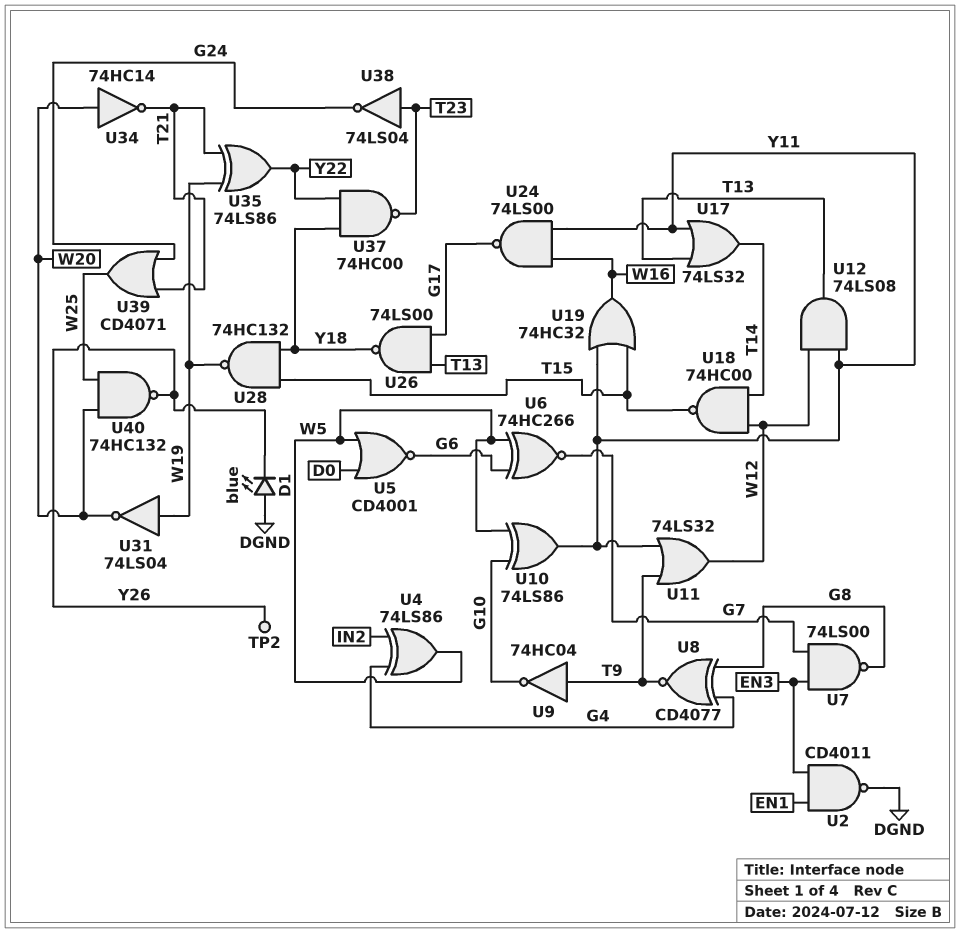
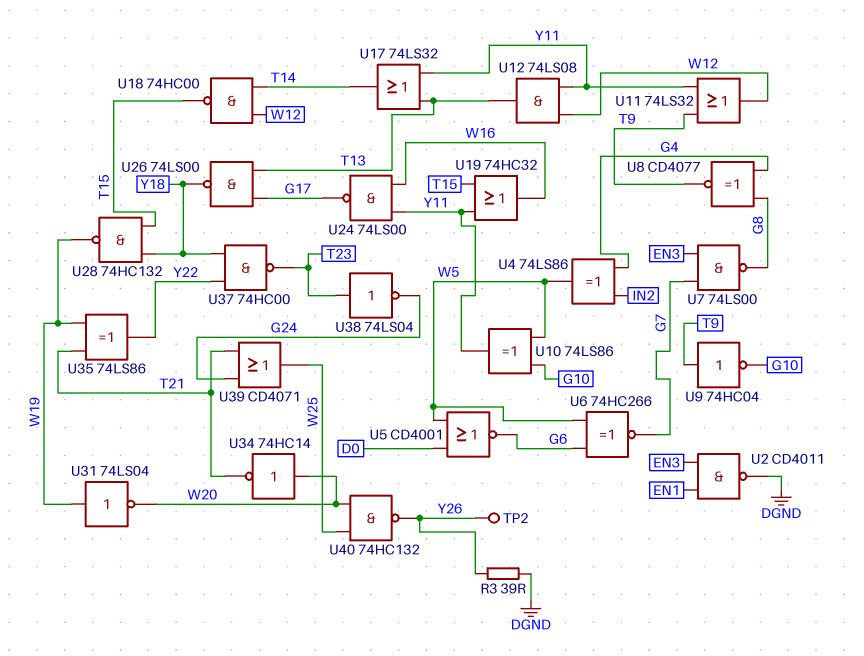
D1: LED blue (A DGND, K Y26) -> none
R3: none -> 39 (DGND, Y26)

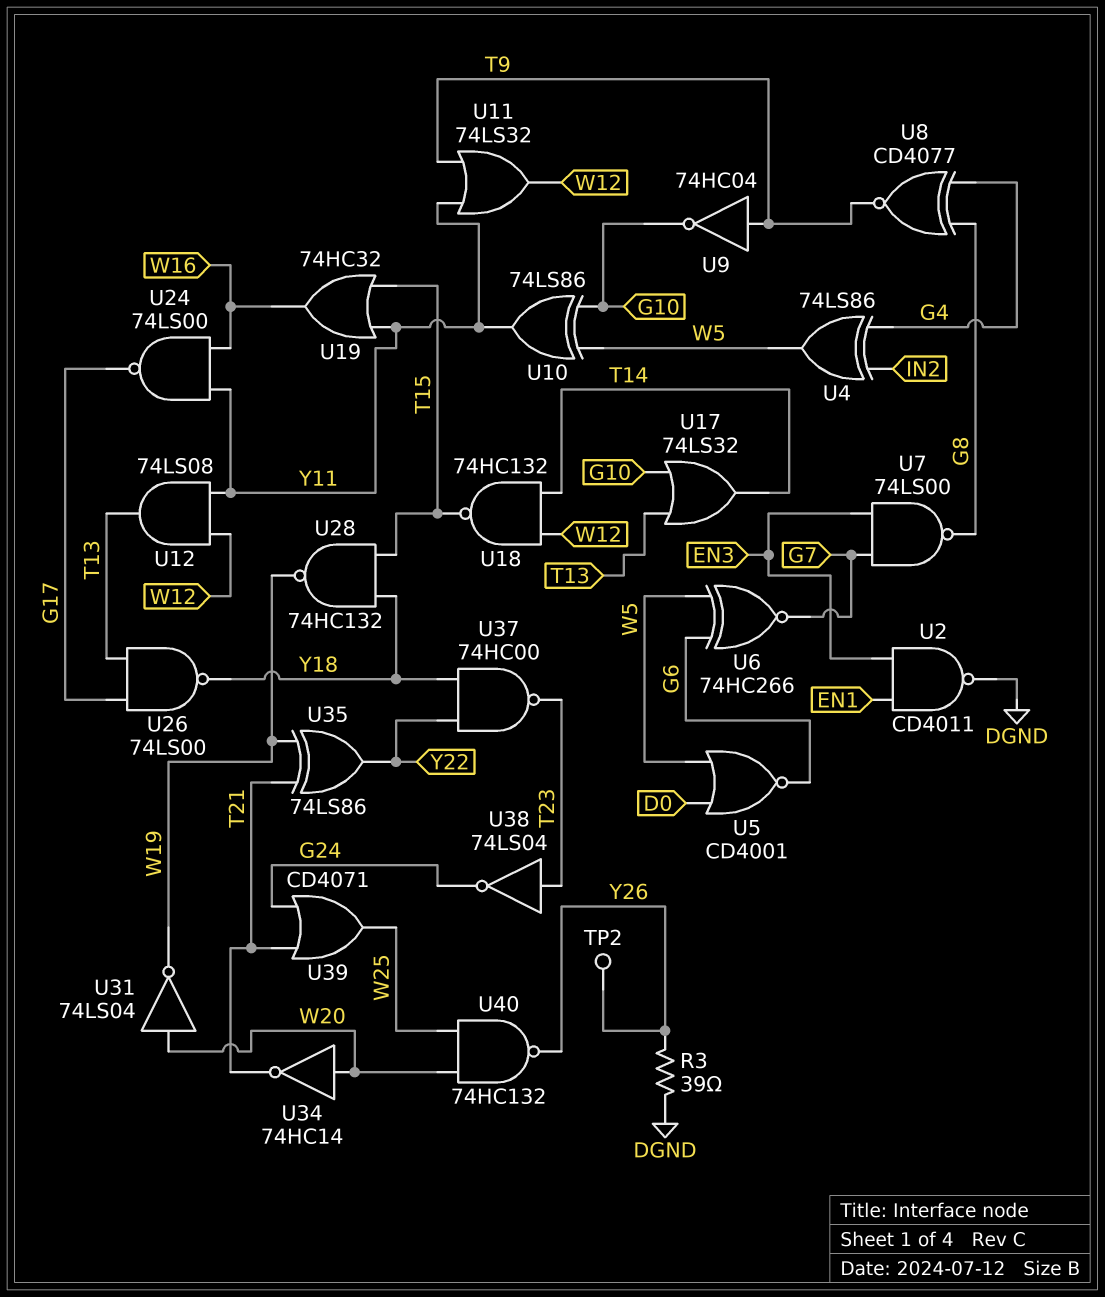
U17: OR 74LS32 (in T13, in Y11, out T14) -> OR 74LS32 (in G10, in T13, out T14)
U18: NAND 74HC00 (in T14, in W12, out T15) -> NAND 74HC132 (in T14, in W12, out T15)
U31: NOT 74LS04 (in W19, out W20) -> NOT 74LS04 (in W20, out W19)

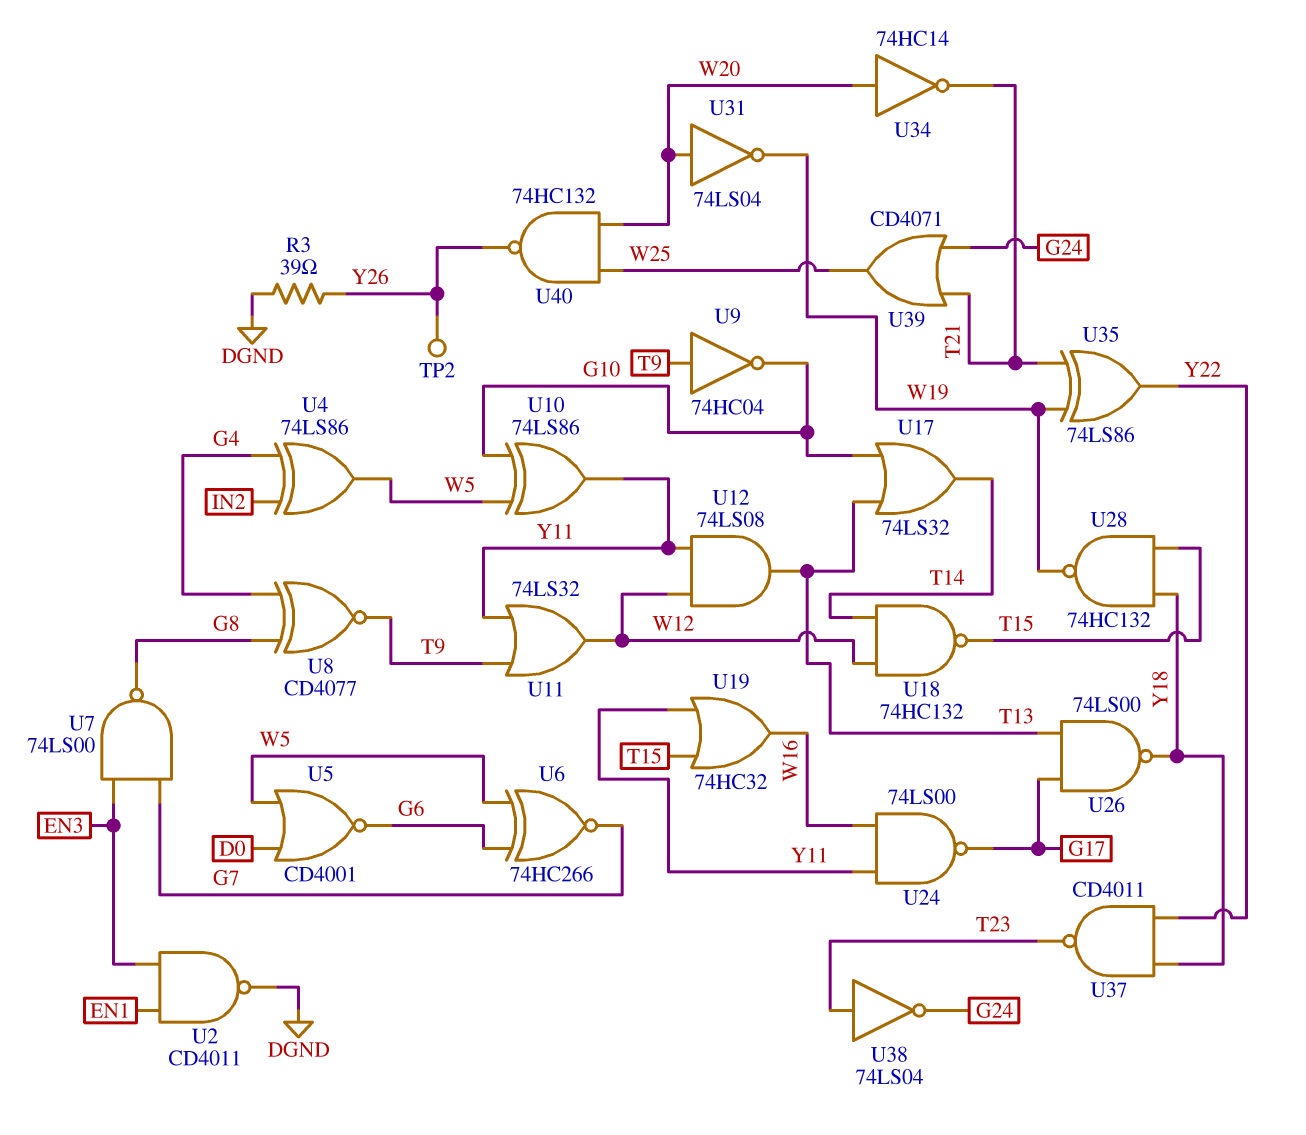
U37: NAND 74HC00 (in Y18, in Y22, out T23) -> NAND CD4011 (in Y18, in Y22, out T23)

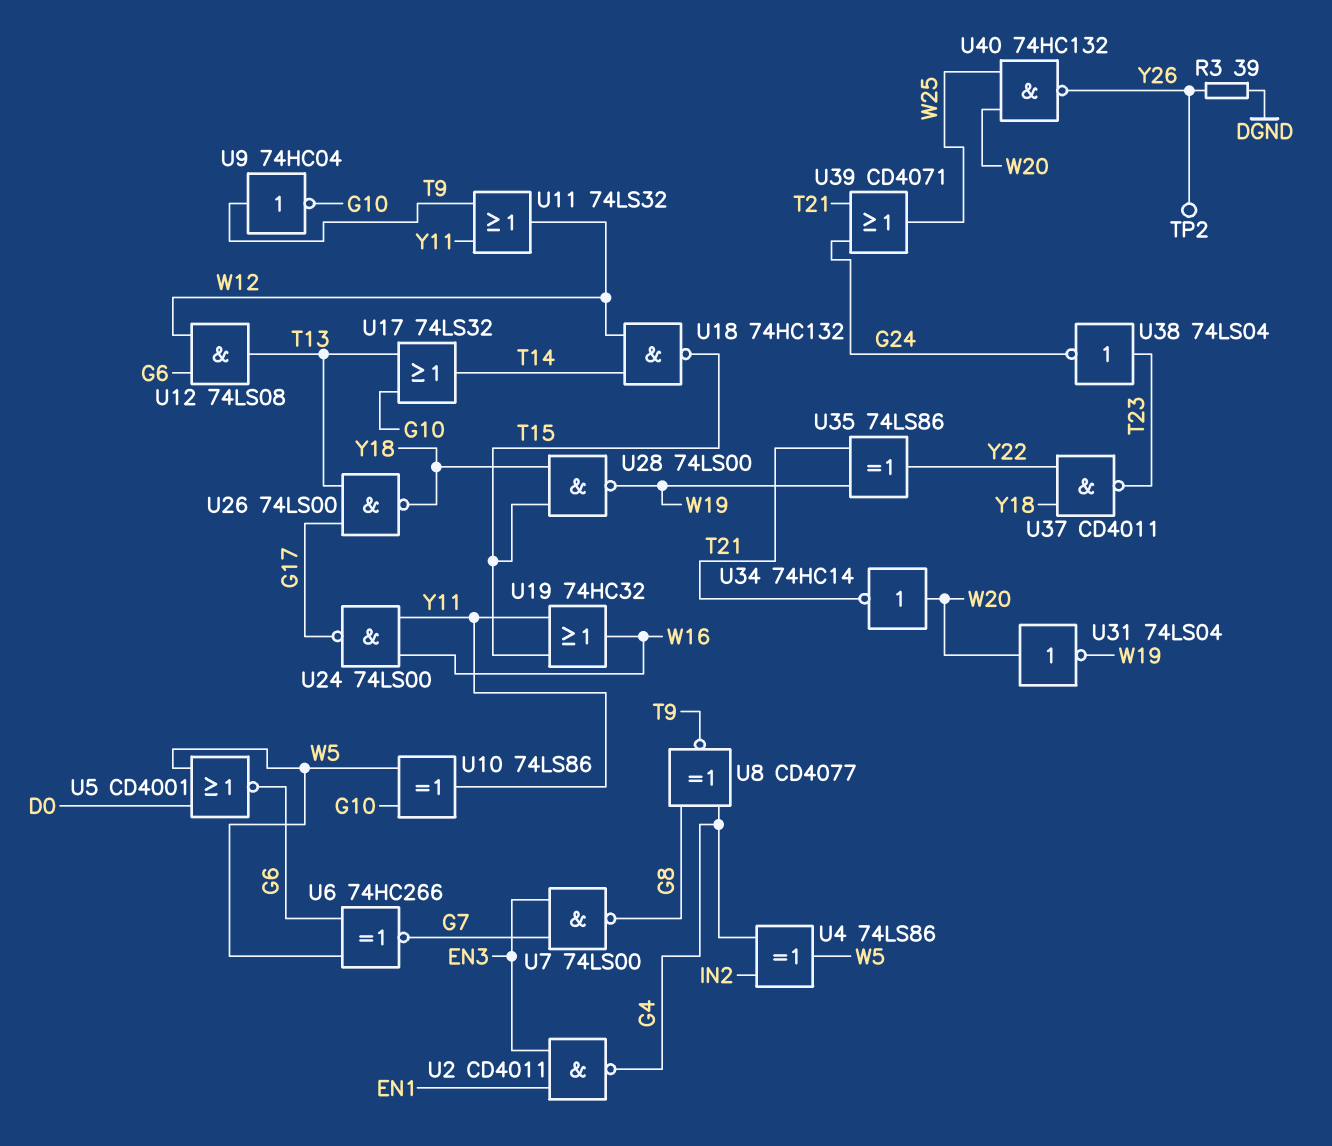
U2: NAND CD4011 (in EN1, in EN3, out DGND) -> NAND CD4011 (in EN1, in EN3, out G4)
U12: AND 74LS08 (in W12, in Y11, out T13) -> AND 74LS08 (in G6, in W12, out T13)
U28: NAND 74HC132 (in T15, in Y18, out W19) -> NAND 74LS00 (in T15, in Y18, out W19)

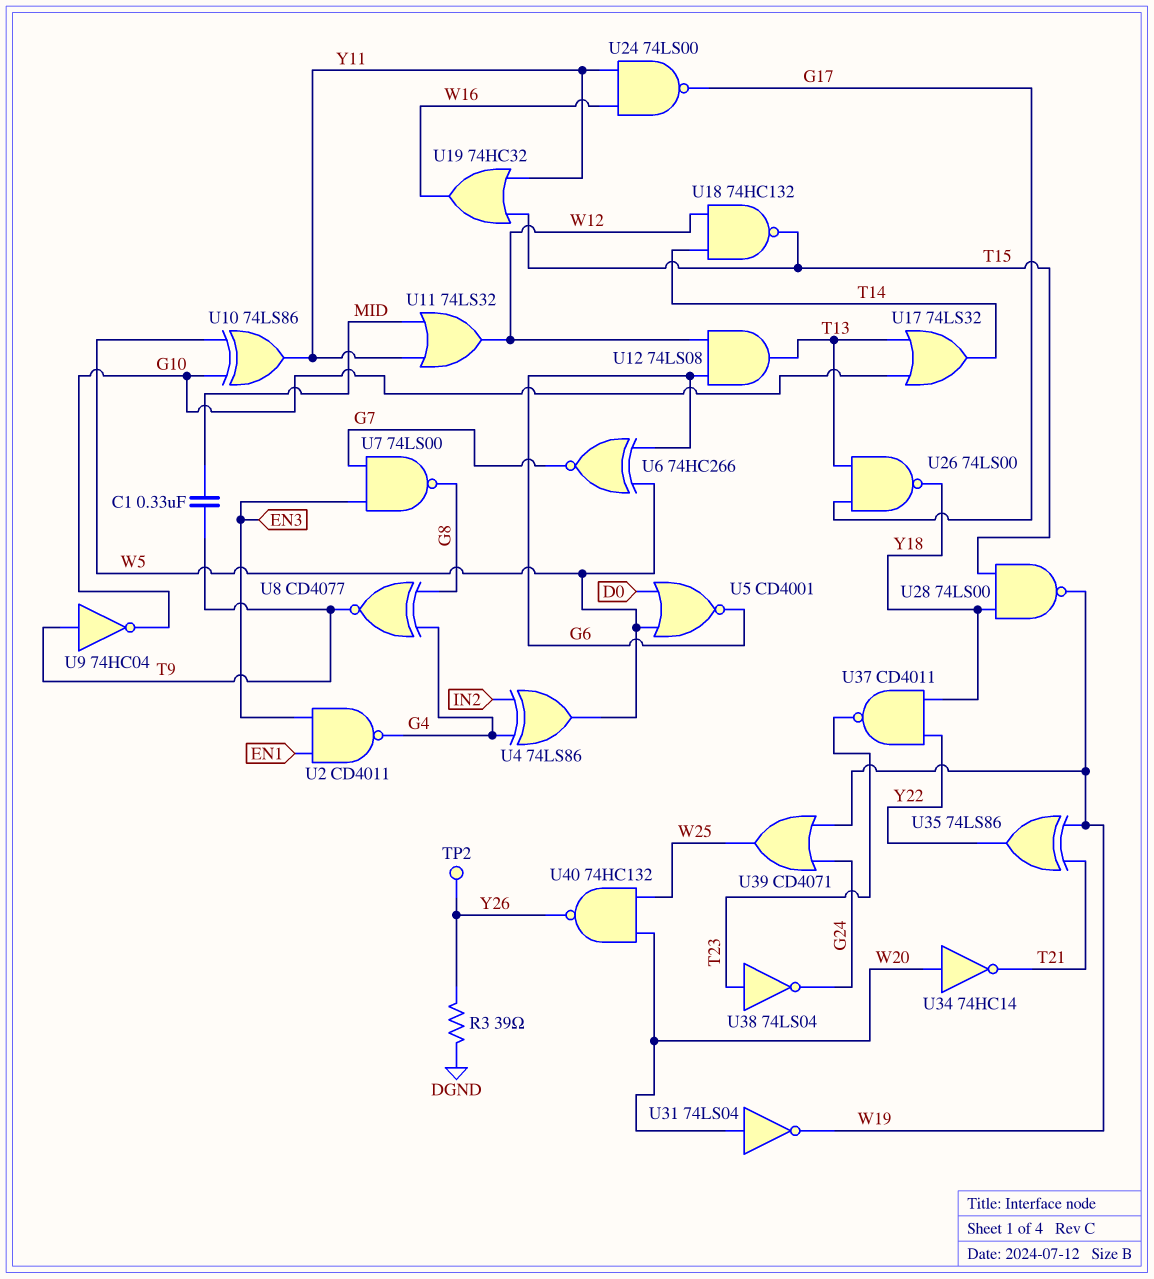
C1: none -> 330nF (MID, T9)
U11: OR 74LS32 (in T9, in Y11, out W12) -> OR 74LS32 (in MID, in Y11, out W12)
U39: OR CD4071 (in G24, in T21, out W25) -> OR CD4071 (in G24, in W19, out W25)

